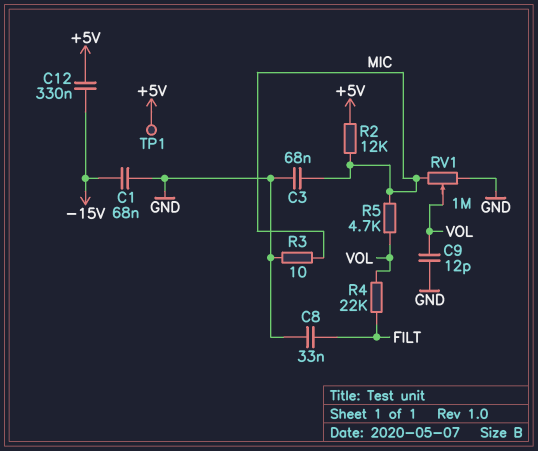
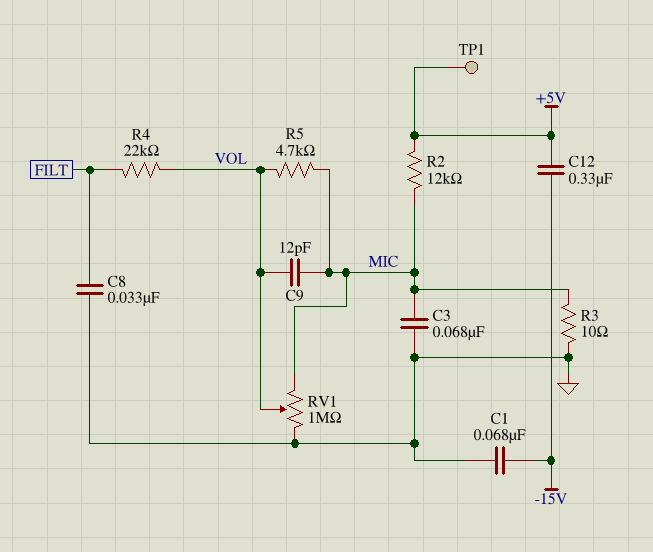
C9: 12pF (GND, VOL) -> 12pF (MIC, VOL)

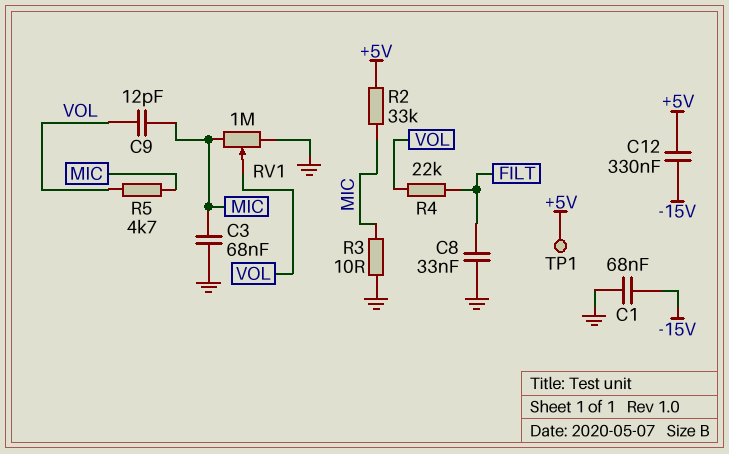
R2: 12k (+5V, MIC) -> 33k (+5V, MIC)

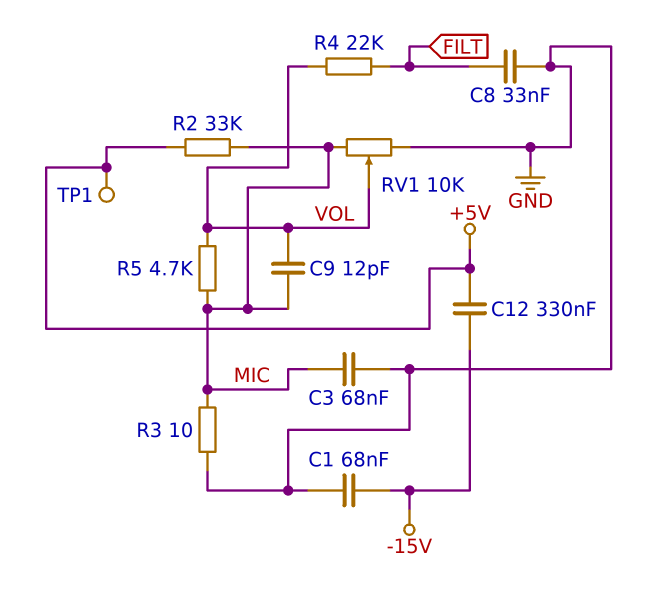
RV1: 1M (GND, MIC, wiper VOL) -> 10k (GND, MIC, wiper VOL)

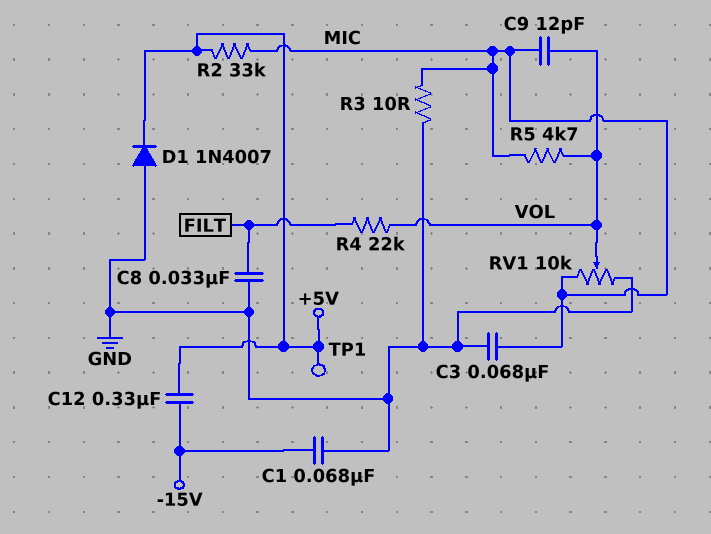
D1: none -> diode 1N4007 (A GND, K +5V)

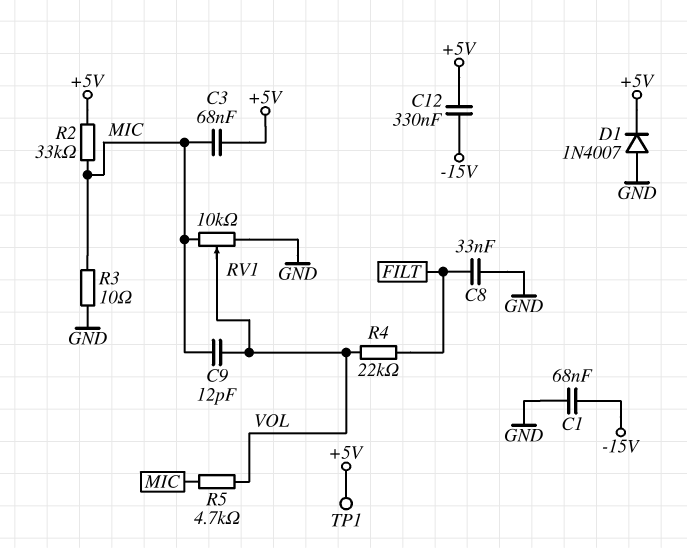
C3: 68nF (GND, MIC) -> 68nF (+5V, MIC)

